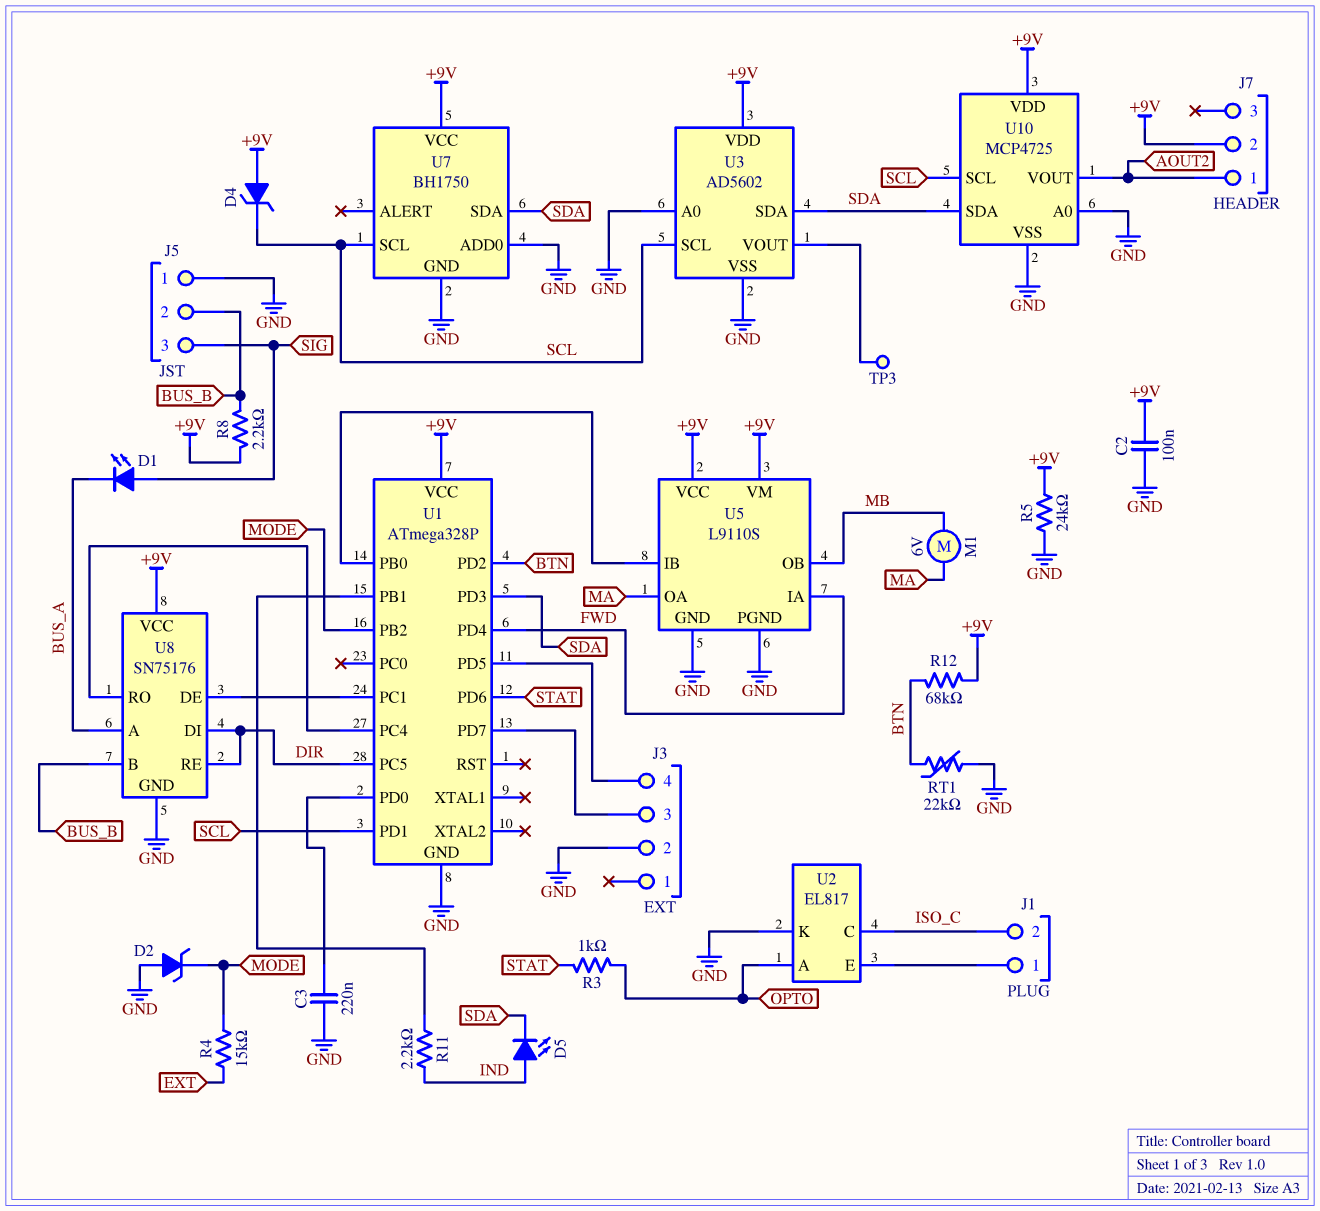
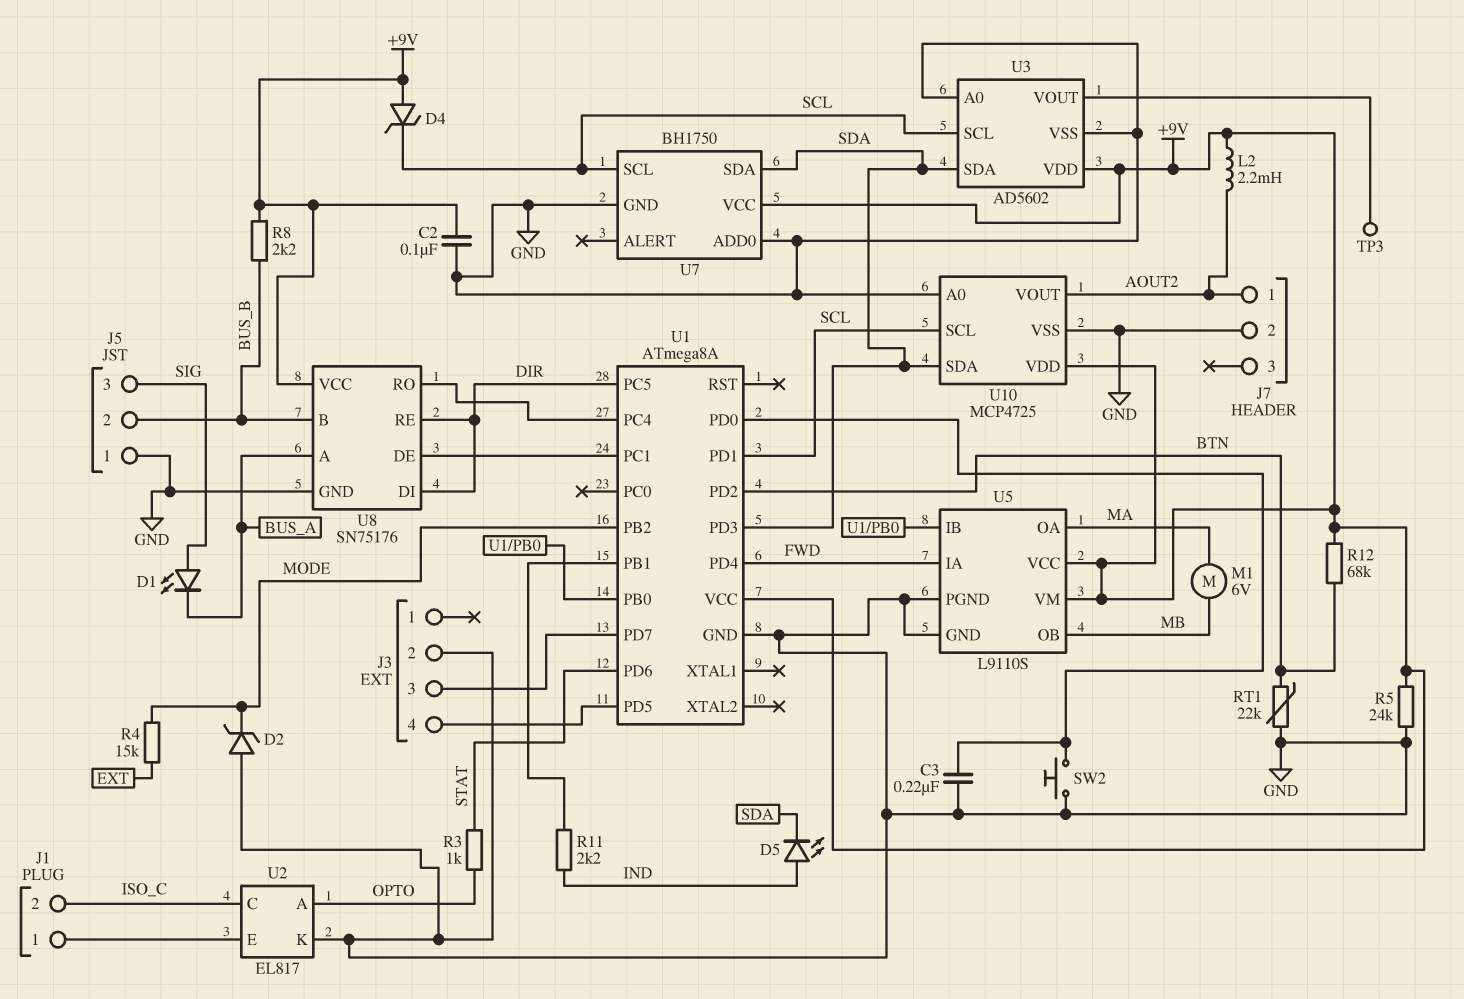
J7 pin 2: +9V -> GND
L2: none -> 2.2mH (+9V, AOUT2)
SW2: none -> button (GND, U1/PD0)
U1: ATmega328P -> ATmega8A

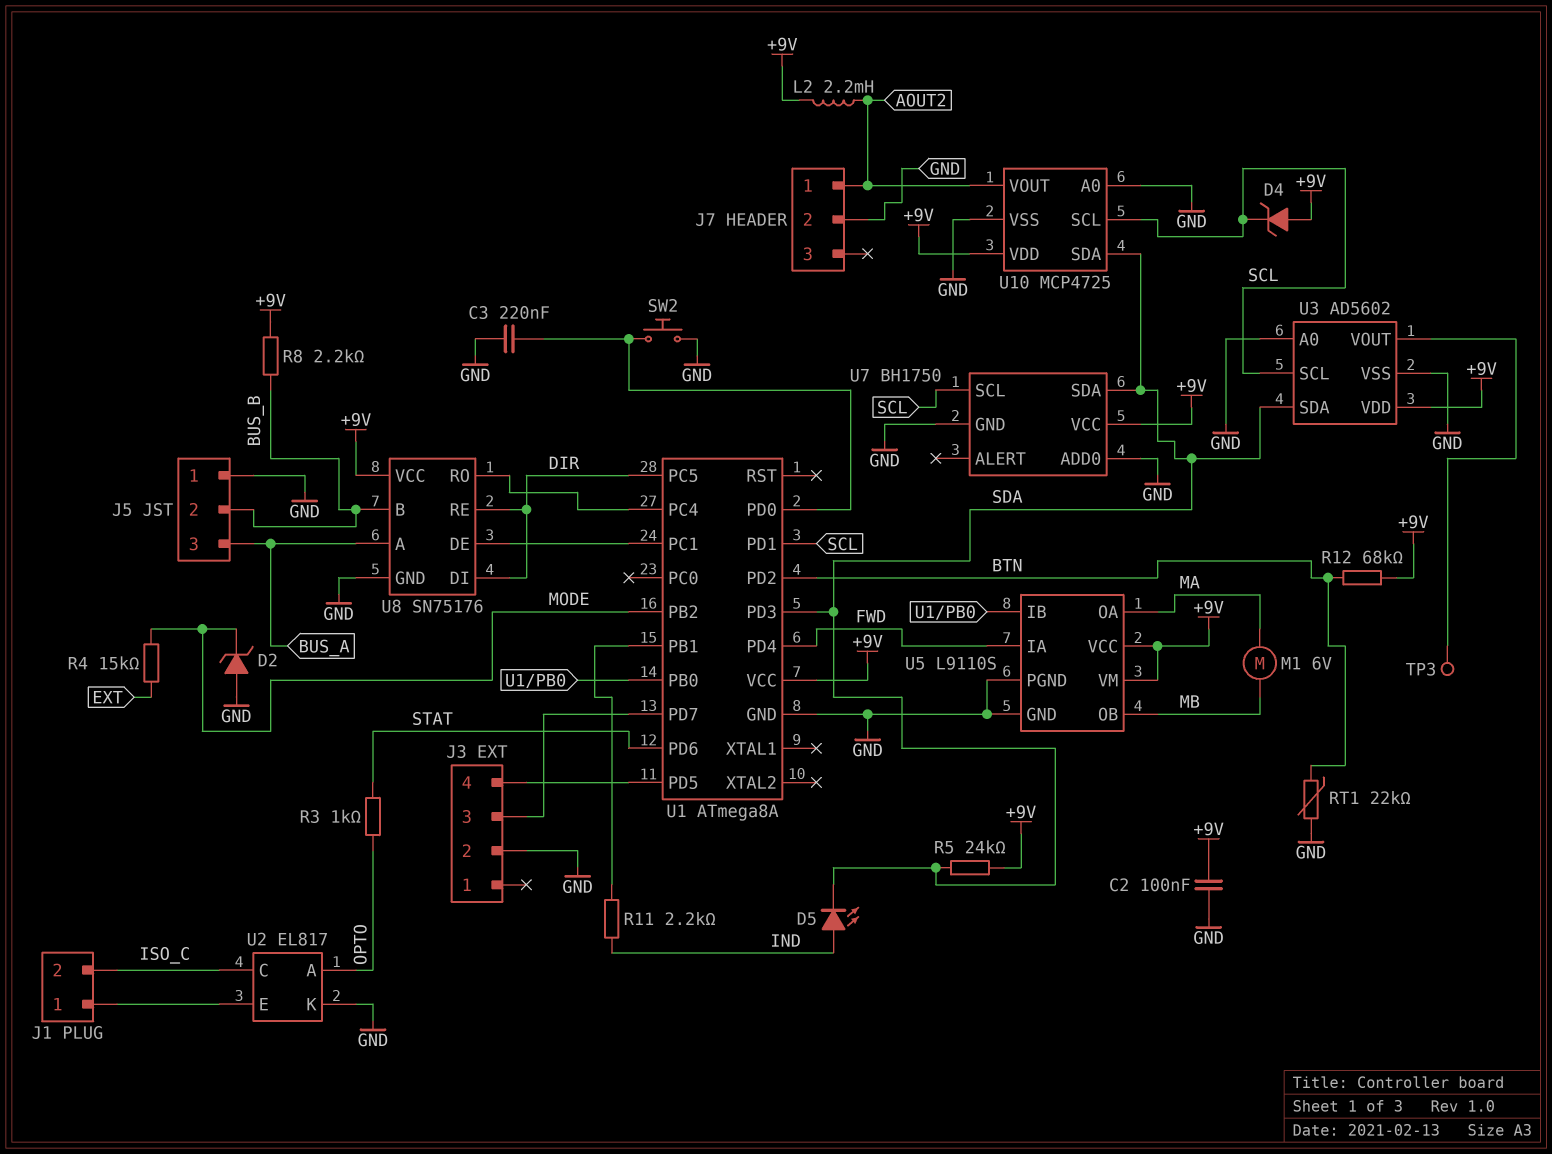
D1: LED (A SIG, K BUS_A) -> none
J5 pin 3: SIG -> BUS_A
R5: 24k (+9V, GND) -> 24k (+9V, SDA)

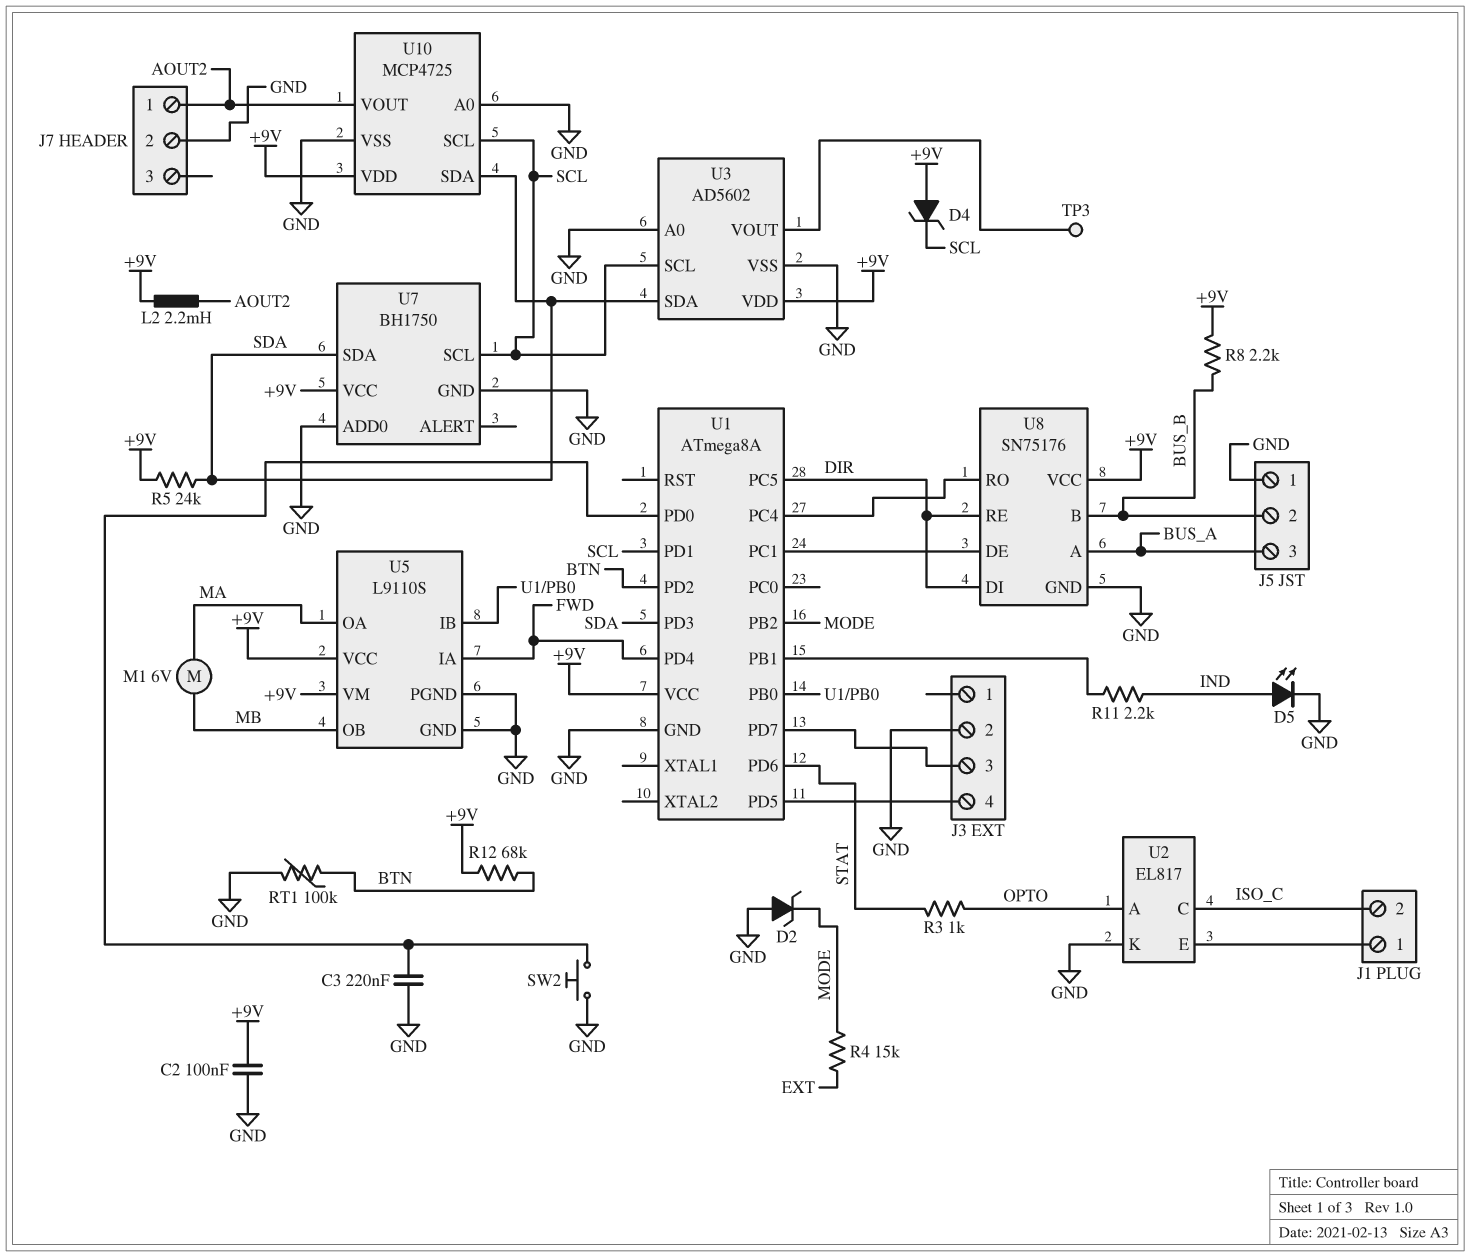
D5: LED (A IND, K SDA) -> LED (A IND, K GND)
RT1: 22k (BTN, GND) -> 100k (BTN, GND)

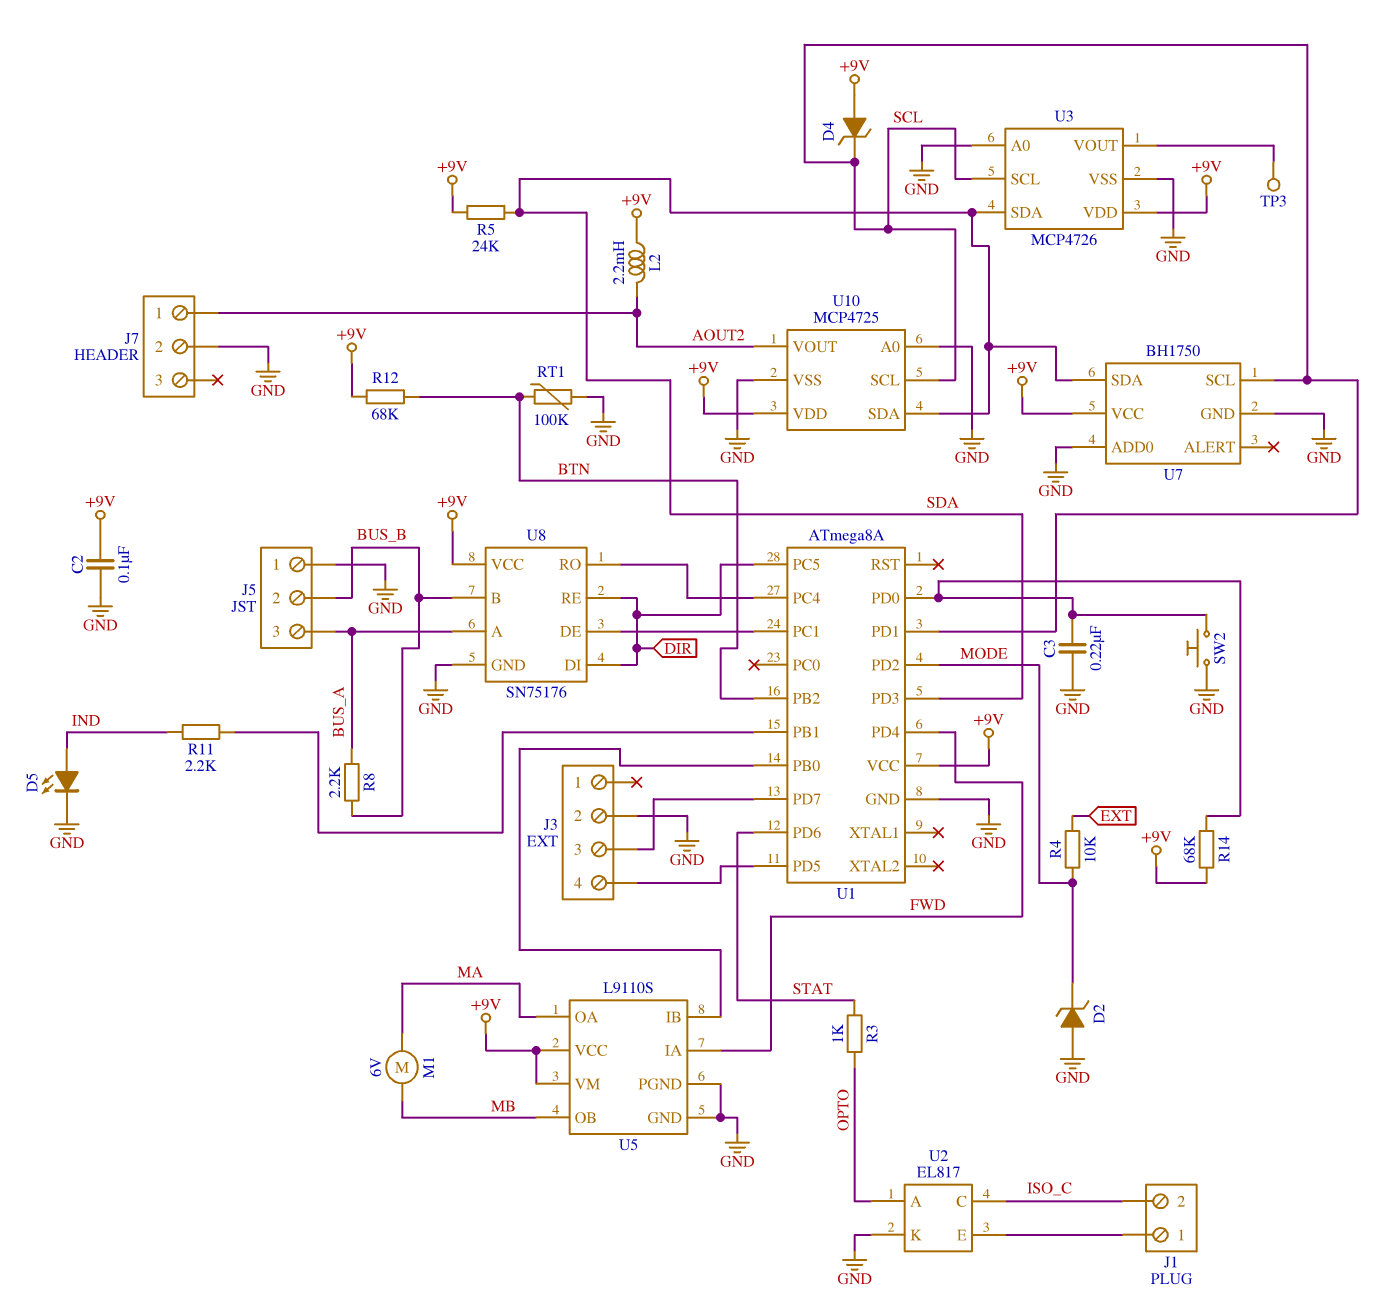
R4: 15k (EXT, MODE) -> 10k (EXT, MODE)
R8: 2.2k (+9V, BUS_B) -> 2.2k (BUS_A, BUS_B)
R14: none -> 68k (+9V, U1/PD0)
U1 pin PB2: MODE -> BTN
U1 pin PD2: BTN -> MODE
U3: AD5602 -> MCP4726

